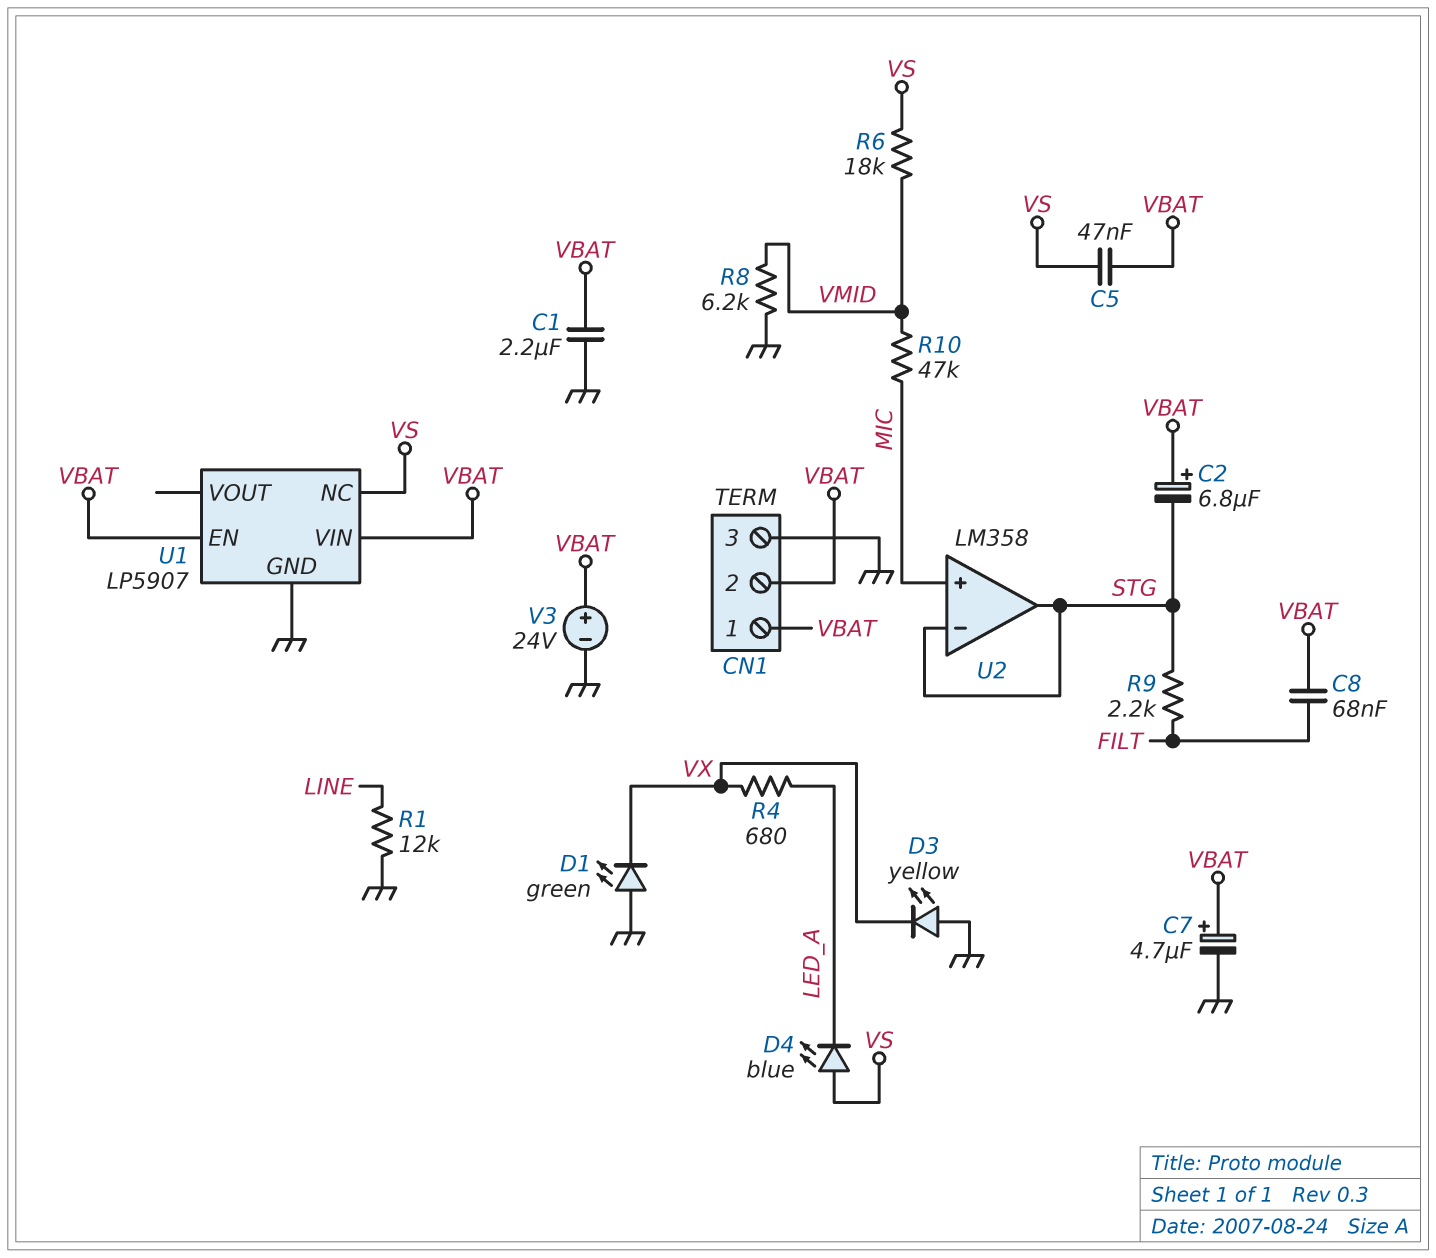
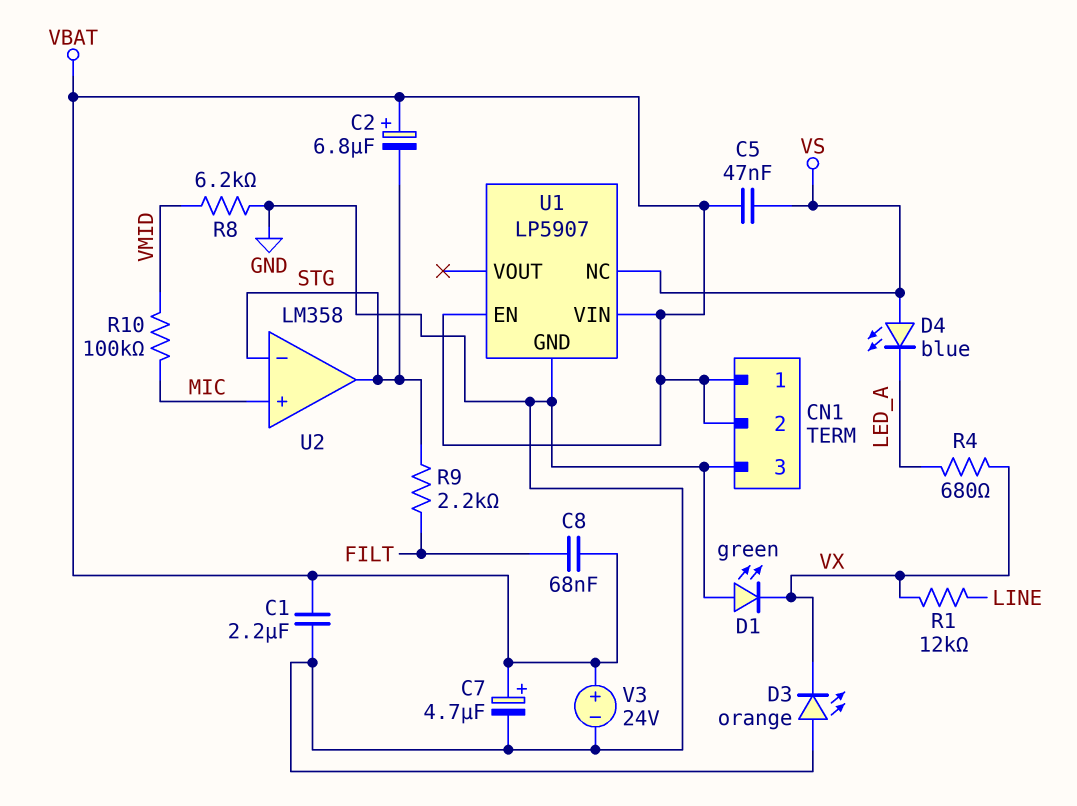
D3: LED yellow (A GND, K VX) -> LED orange (A GND, K VX)
R1: 12k (GND, LINE) -> 12k (LINE, VX)
R6: 18k (VMID, VS) -> none
R10: 47k (MIC, VMID) -> 100k (MIC, VMID)

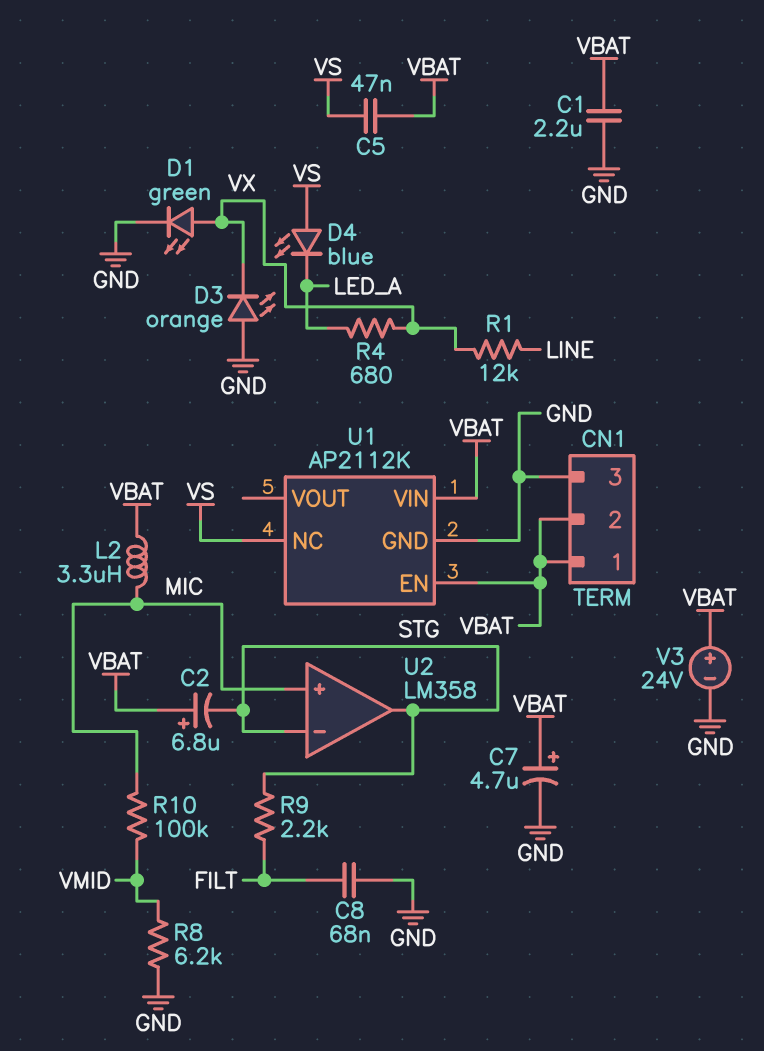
C8: 68nF (FILT, VBAT) -> 68nF (FILT, GND)
D1: LED green (A GND, K VX) -> LED green (A VX, K GND)
L2: none -> 3.3uH (MIC, VBAT)
U1: LP5907 -> AP2112K

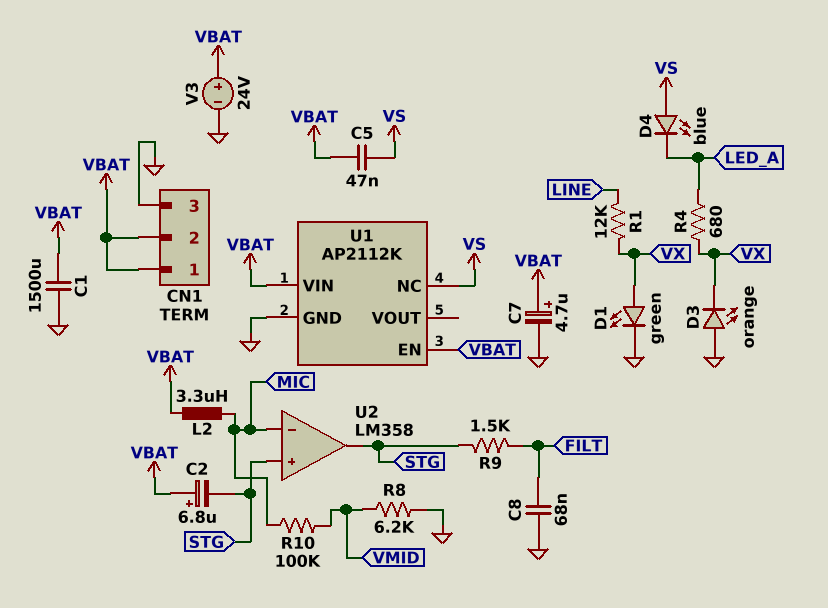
C1: 2.2uF (GND, VBAT) -> 1500uF (GND, VBAT)
R9: 2.2k (FILT, STG) -> 1.5k (FILT, STG)
U2 pin in+: MIC -> STG
U2 pin in-: STG -> MIC

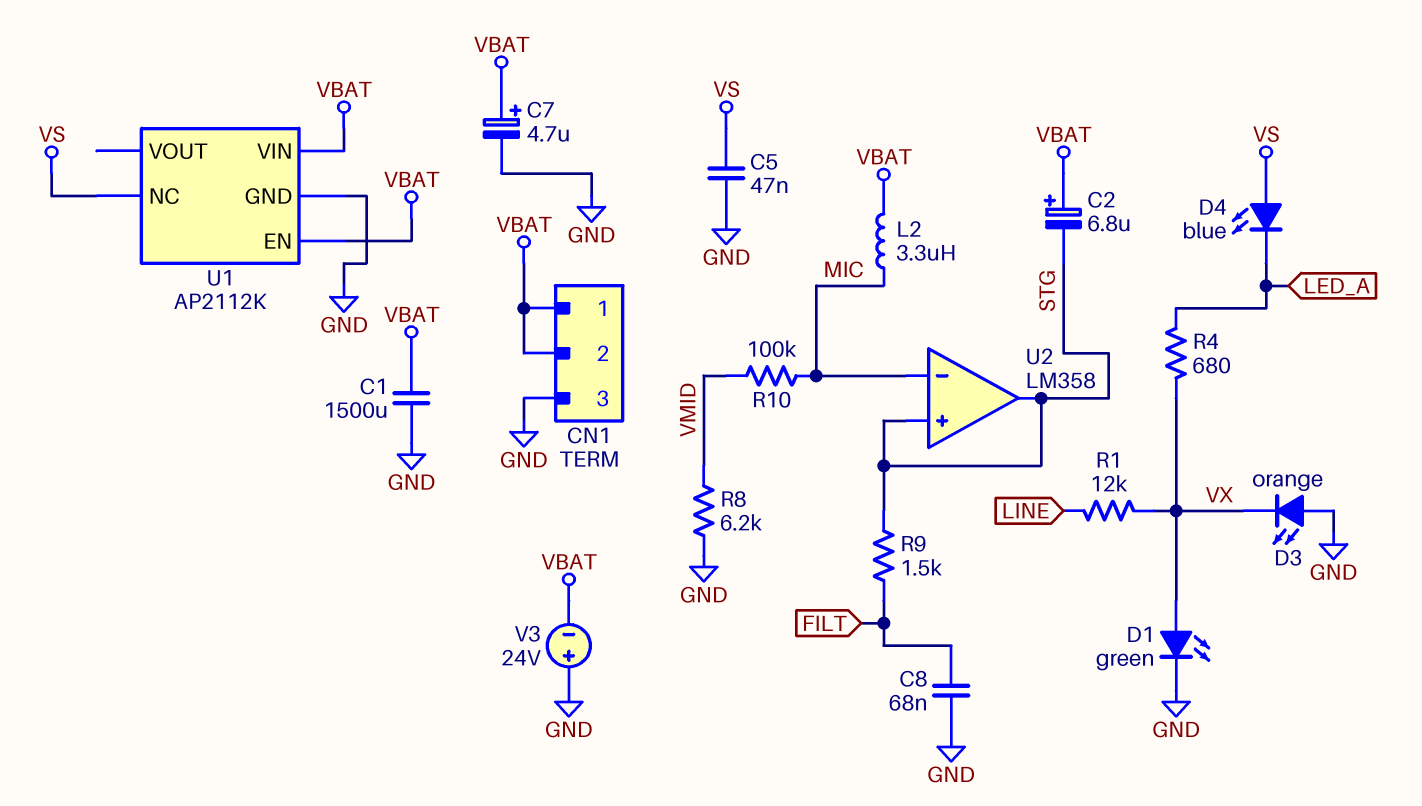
C5: 47nF (VBAT, VS) -> 47nF (GND, VS)
V3: 24V (plus VBAT, minus GND) -> 24V (plus GND, minus VBAT)

